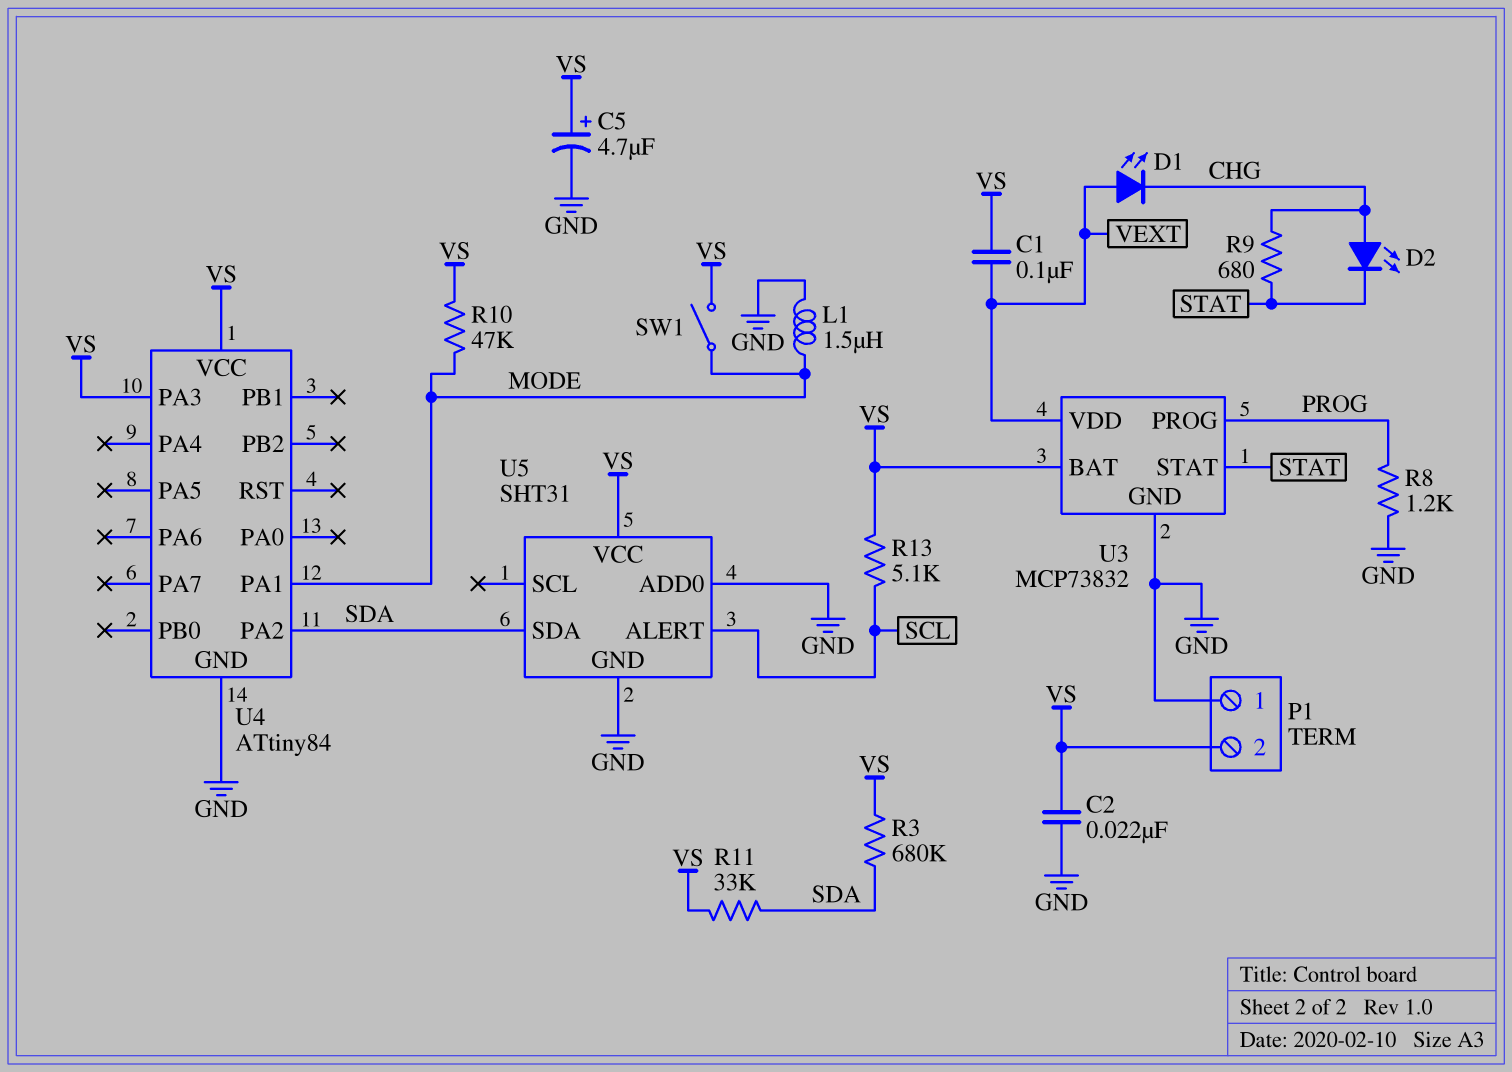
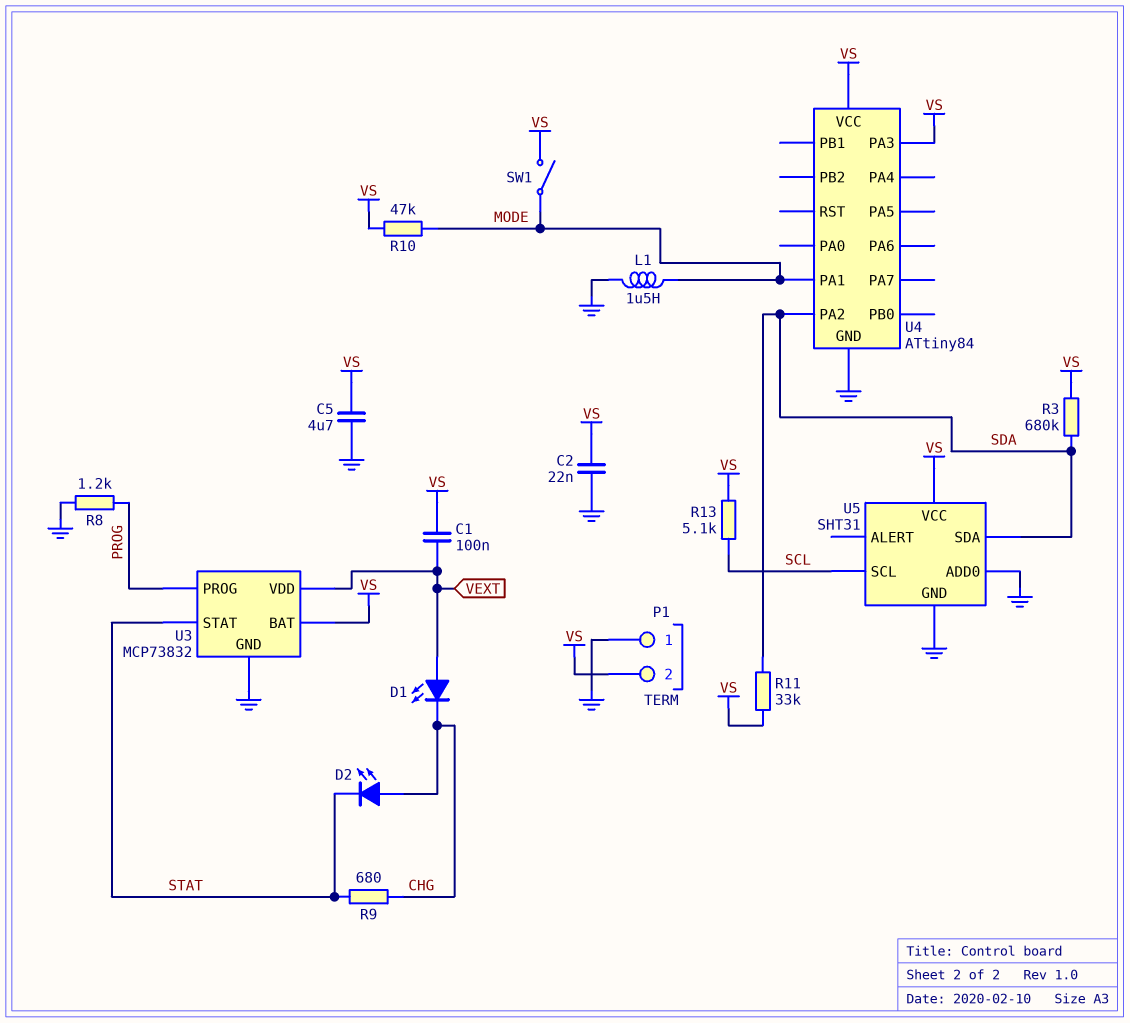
C5: 4.7uF (plus VS, minus GND) -> 4.7uF (GND, VS)
U5 pin ALERT: SCL -> none
U5 pin SCL: none -> SCL

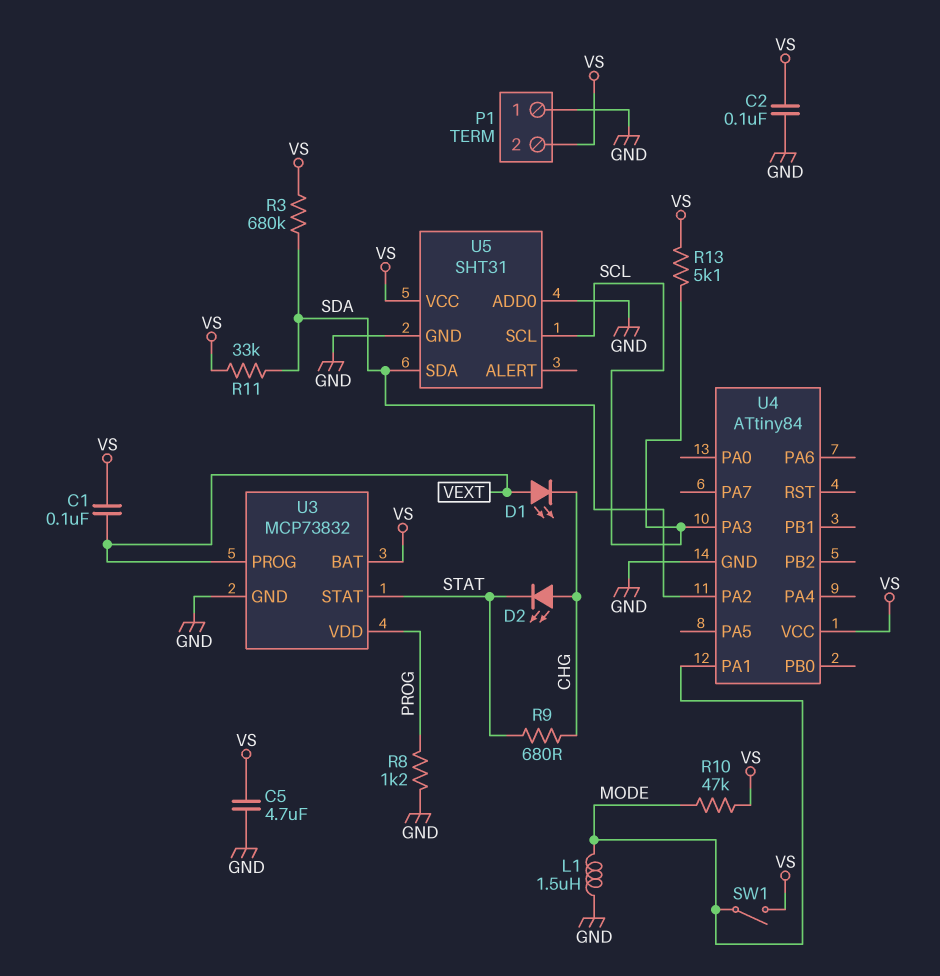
C2: 22nF (GND, VS) -> 100nF (GND, VS)
U3 pin PROG: PROG -> VEXT
U3 pin VDD: VEXT -> PROG
U4 pin PA3: VS -> SCL

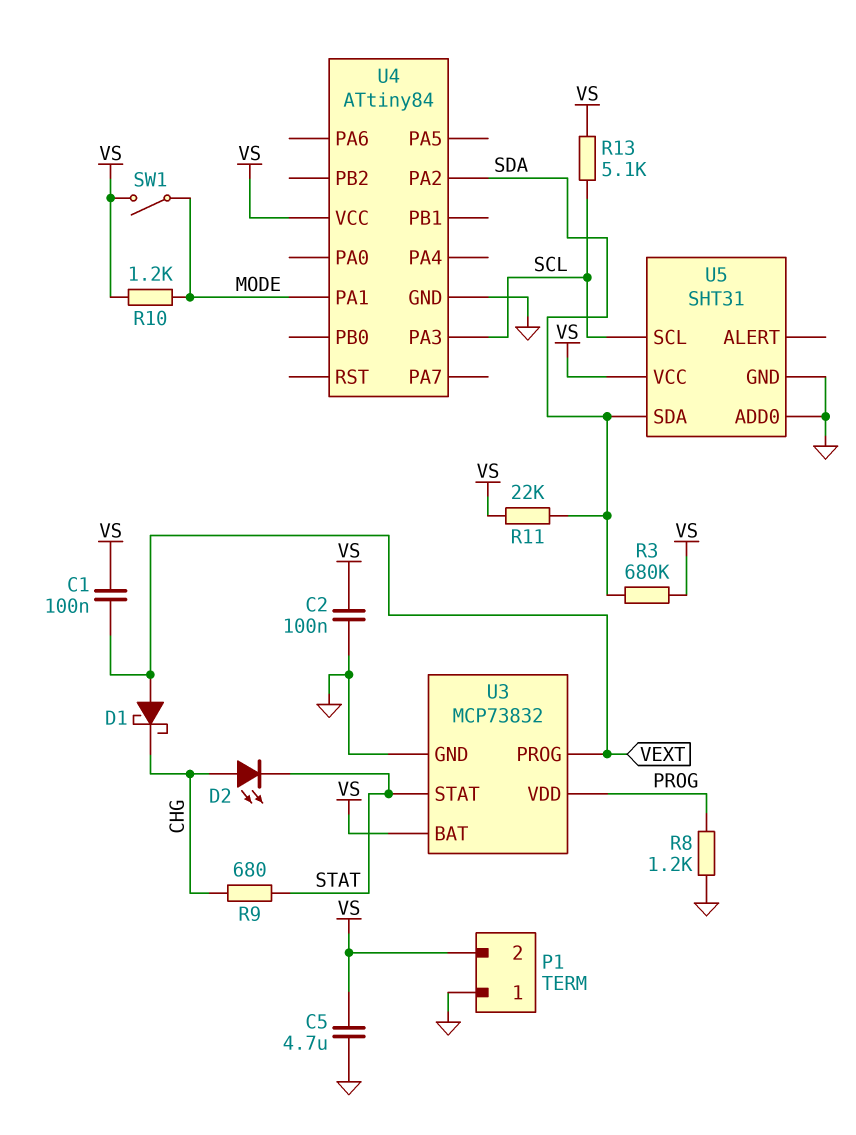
D1: LED (A VEXT, K CHG) -> schottky (A VEXT, K CHG)
L1: 1.5uH (GND, MODE) -> none
R10: 47k (MODE, VS) -> 1.2k (MODE, VS)
R11: 33k (SDA, VS) -> 22k (SDA, VS)

